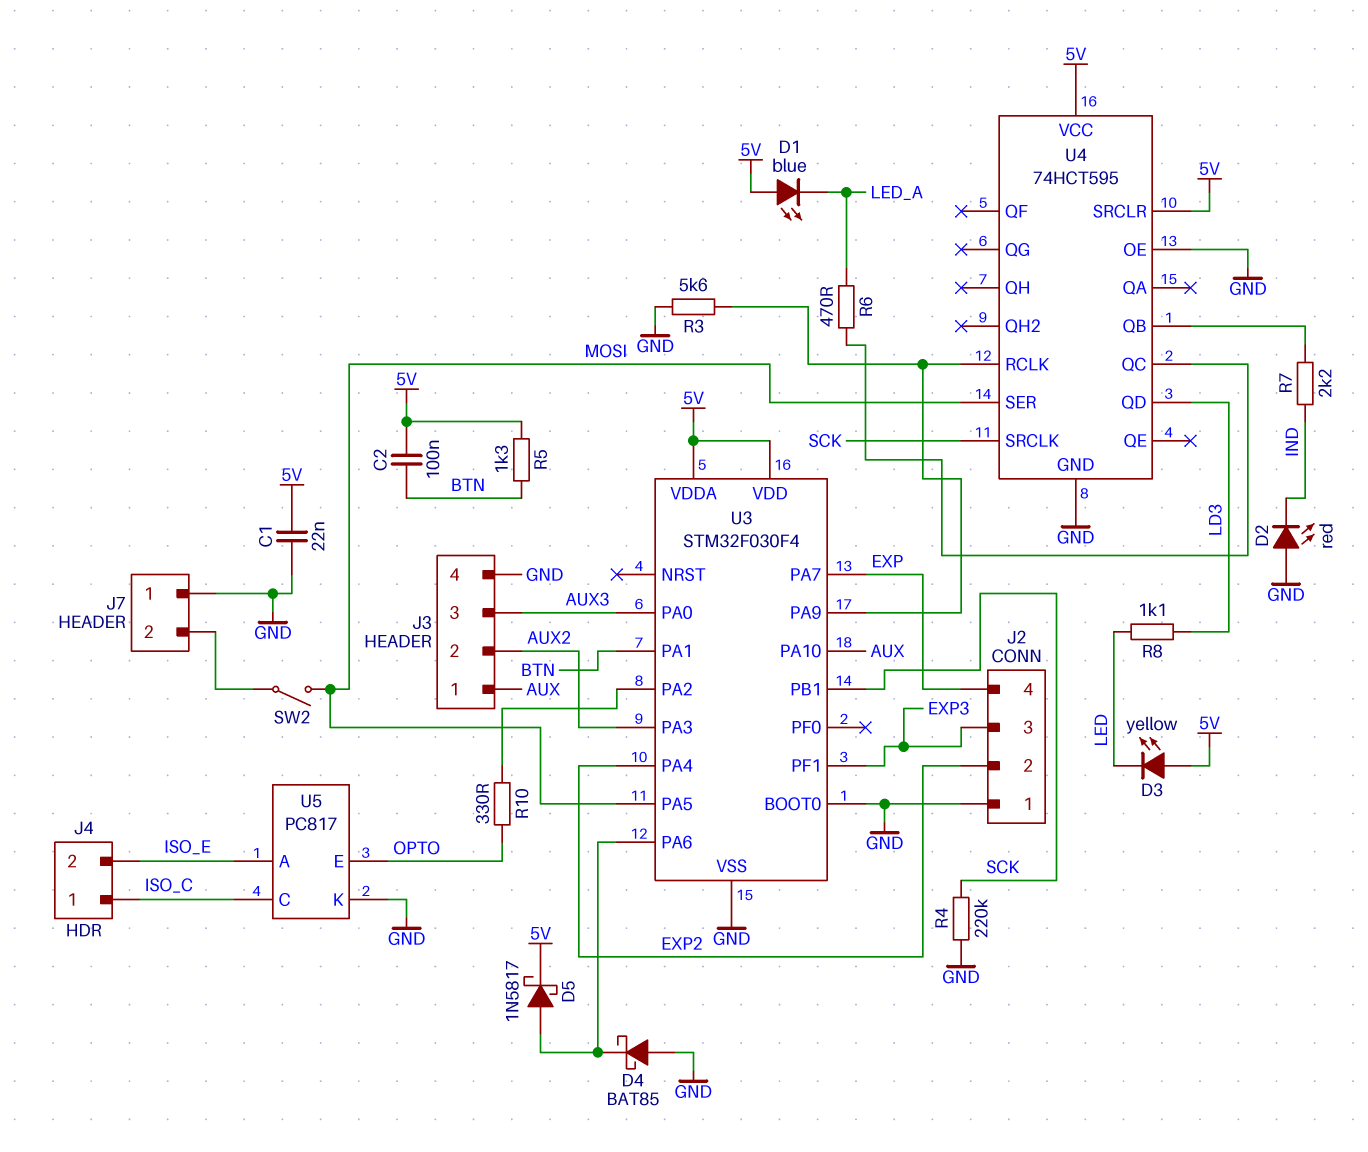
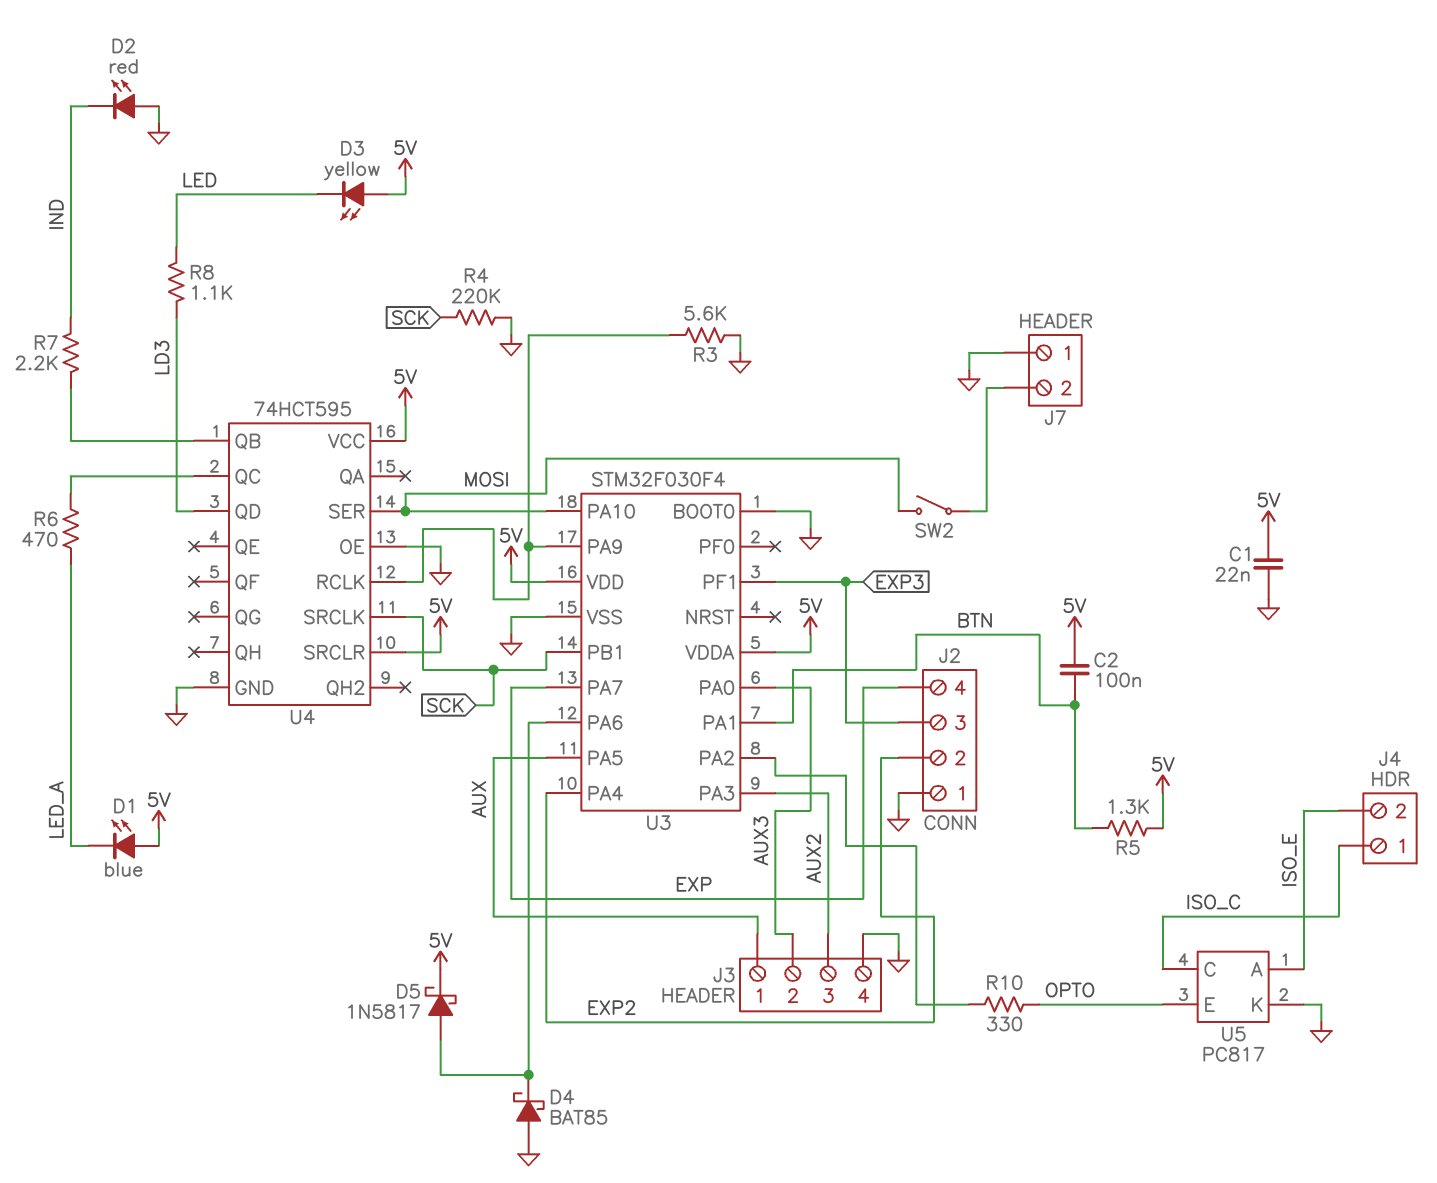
J3 pin 2: AUX2 -> AUX3
J3 pin 3: AUX3 -> AUX2
U3 pin PA5: MOSI -> AUX
U3 pin PA10: AUX -> MOSI

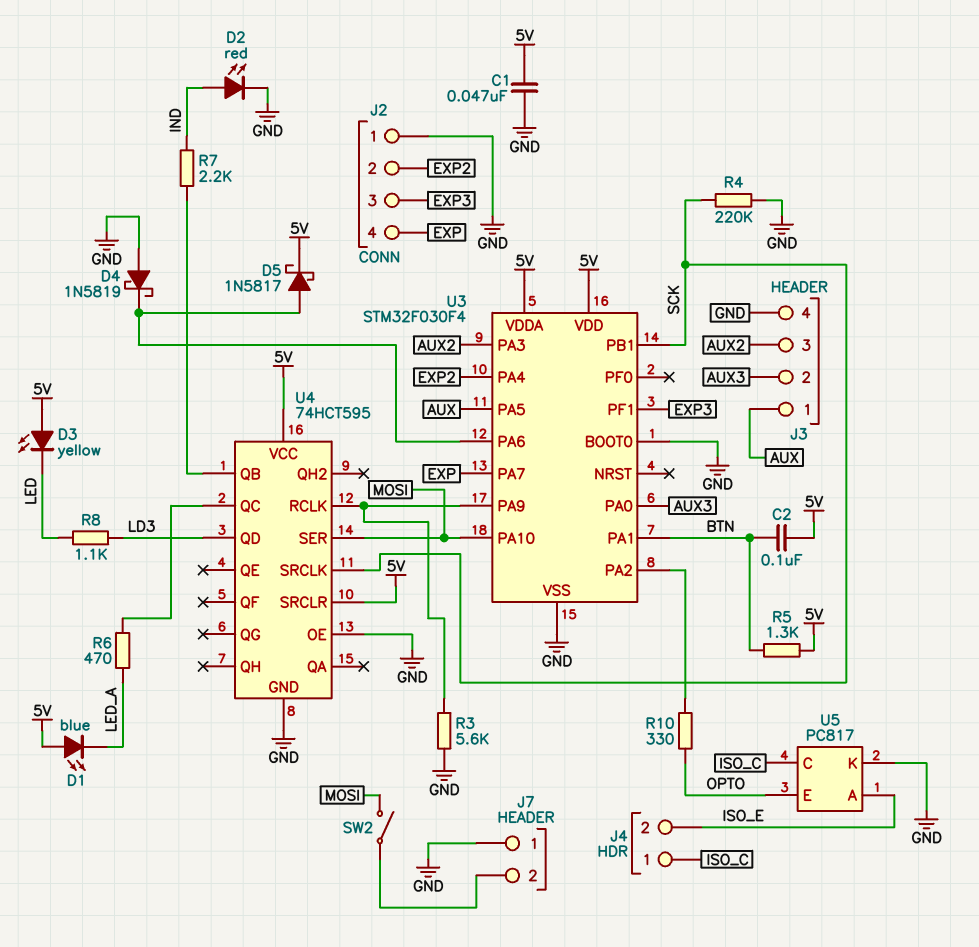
C1: 22nF (5V, GND) -> 47nF (5V, GND)
D2: LED red (A GND, K IND) -> LED red (A IND, K GND)
D4: schottky BAT85 (A GND, K U3/PA6) -> schottky 1N5819 (A GND, K U3/PA6)

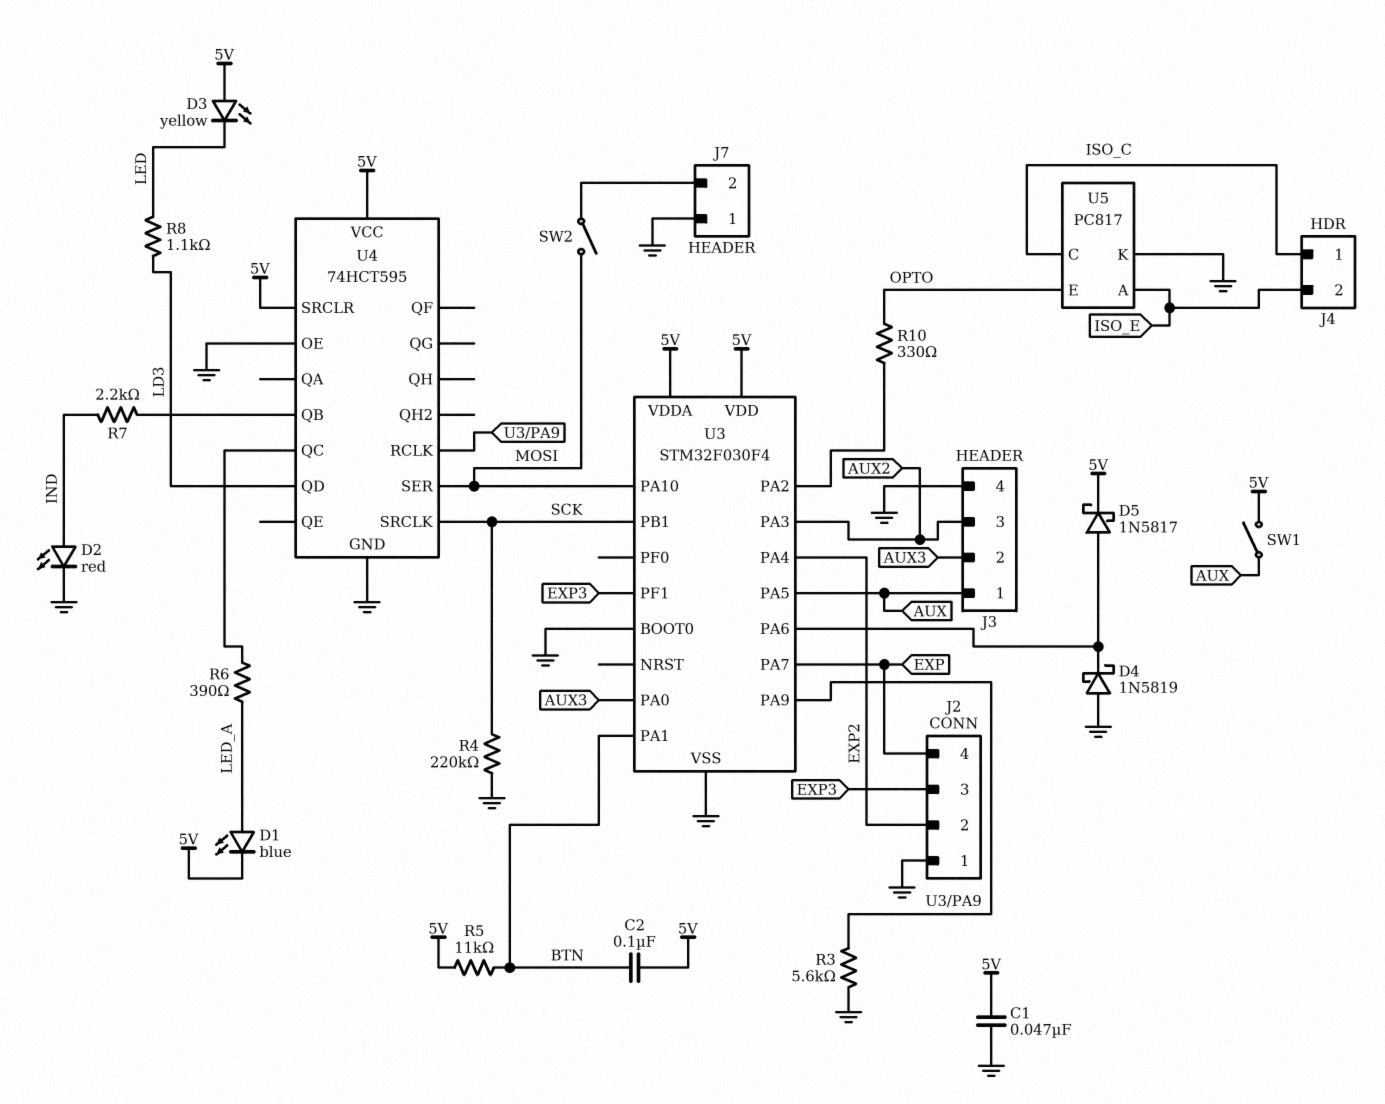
D1: LED blue (A 5V, K LED_A) -> LED blue (A LED_A, K 5V)
R5: 1.3k (5V, BTN) -> 11k (5V, BTN)
R6: 470 (LED_A, U4/QC) -> 390 (LED_A, U4/QC)
SW1: none -> switch (5V, AUX)

